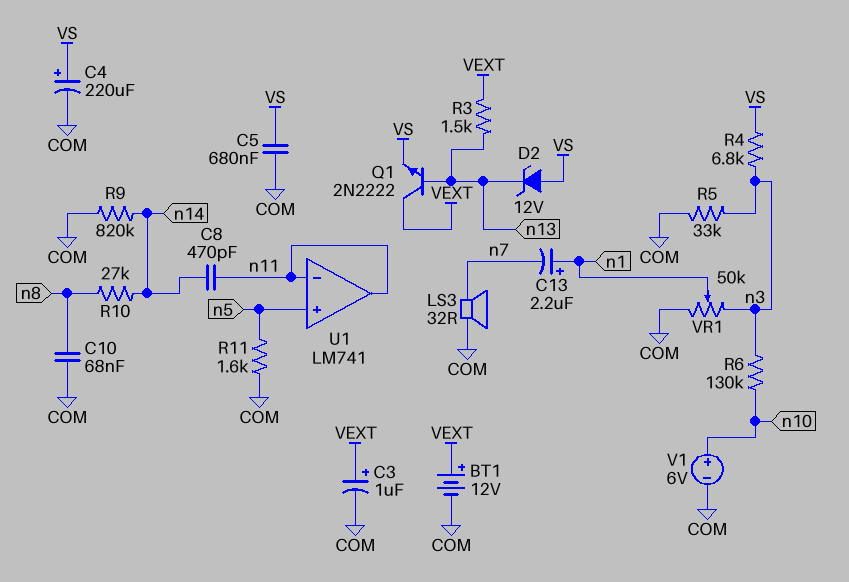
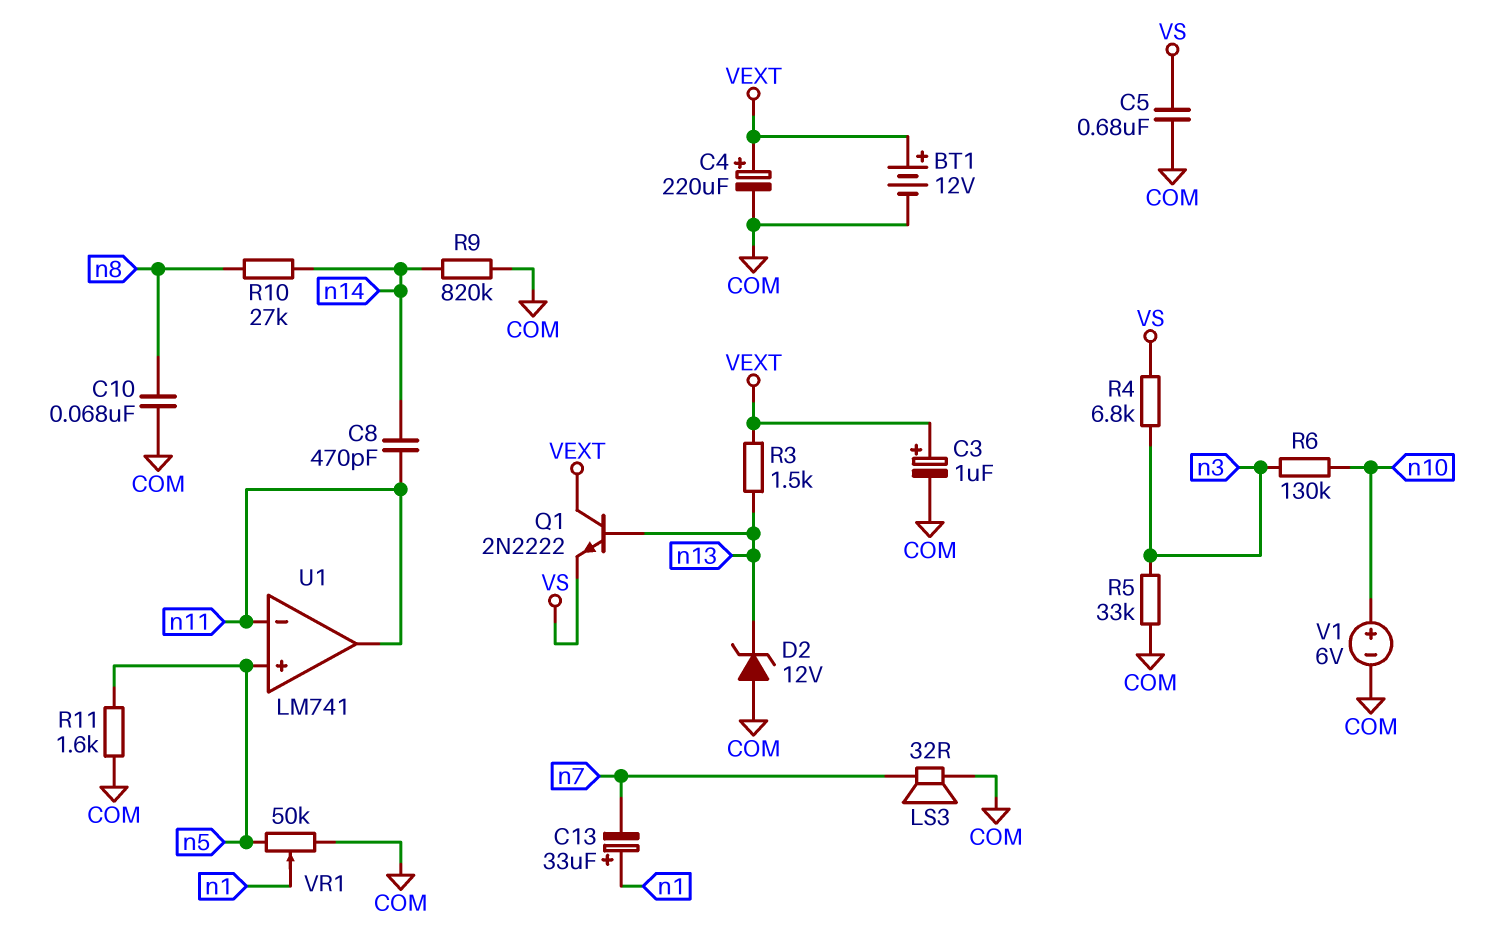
C4: 220uF (plus VS, minus COM) -> 220uF (plus VEXT, minus COM)
C13: 2.2uF (plus n1, minus n7) -> 33uF (plus n1, minus n7)
D2: zener 12V (A VS, K n13) -> zener 12V (A COM, K n13)
VR1: 50k (COM, n3, wiper n1) -> 50k (COM, n5, wiper n1)

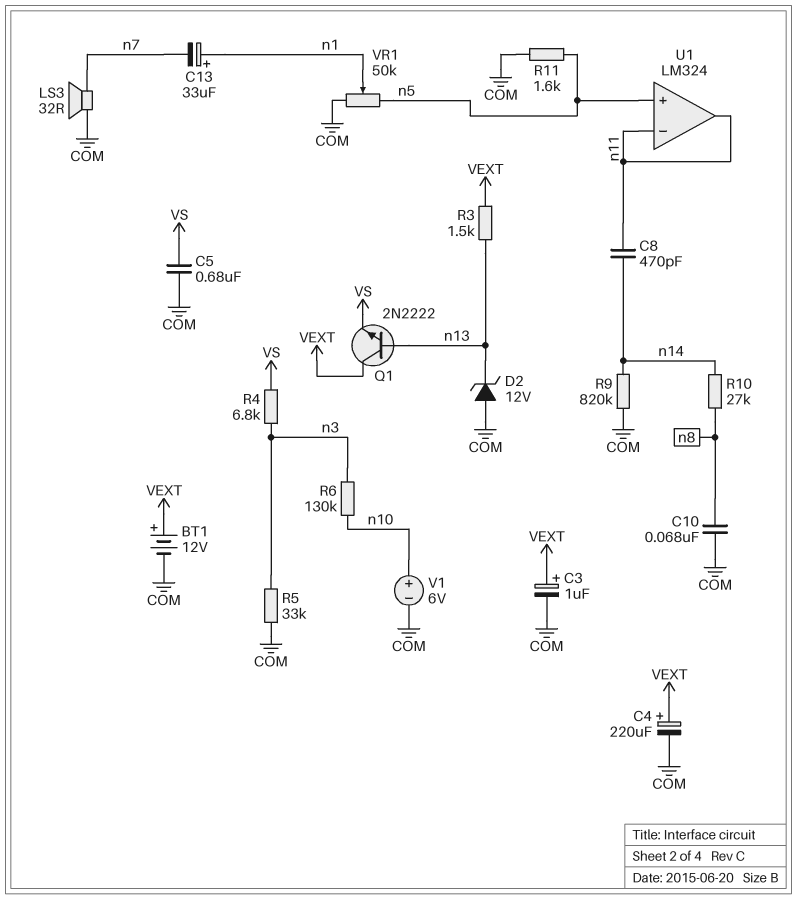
U1: LM741 -> LM324

